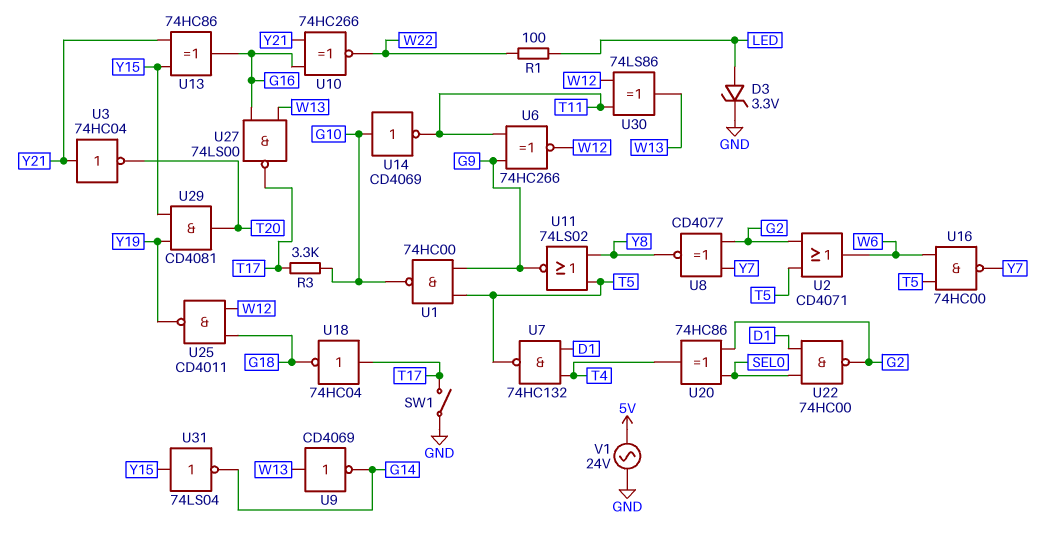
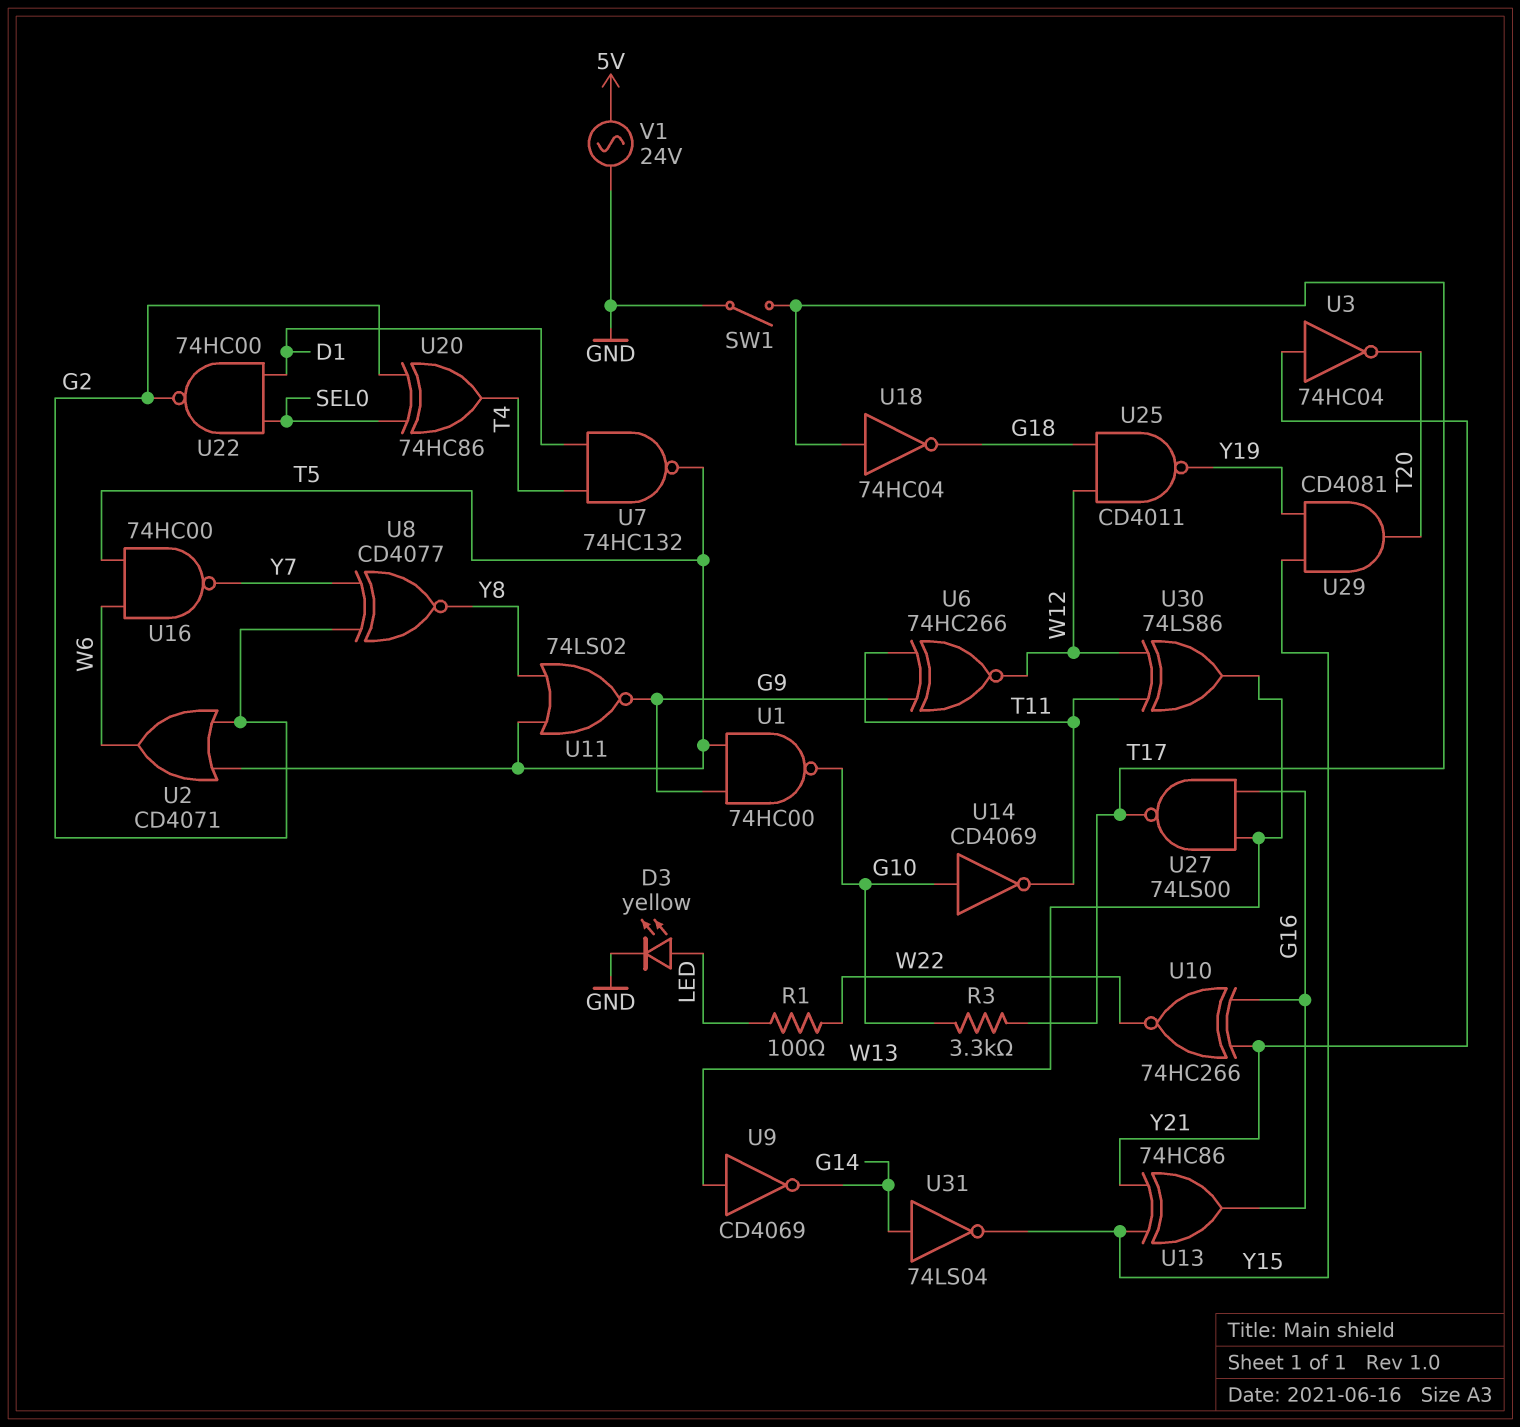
D3: zener 3.3V (A LED, K GND) -> LED yellow (A LED, K GND)
U31: NOT 74LS04 (in Y15, out G14) -> NOT 74LS04 (in G14, out Y15)

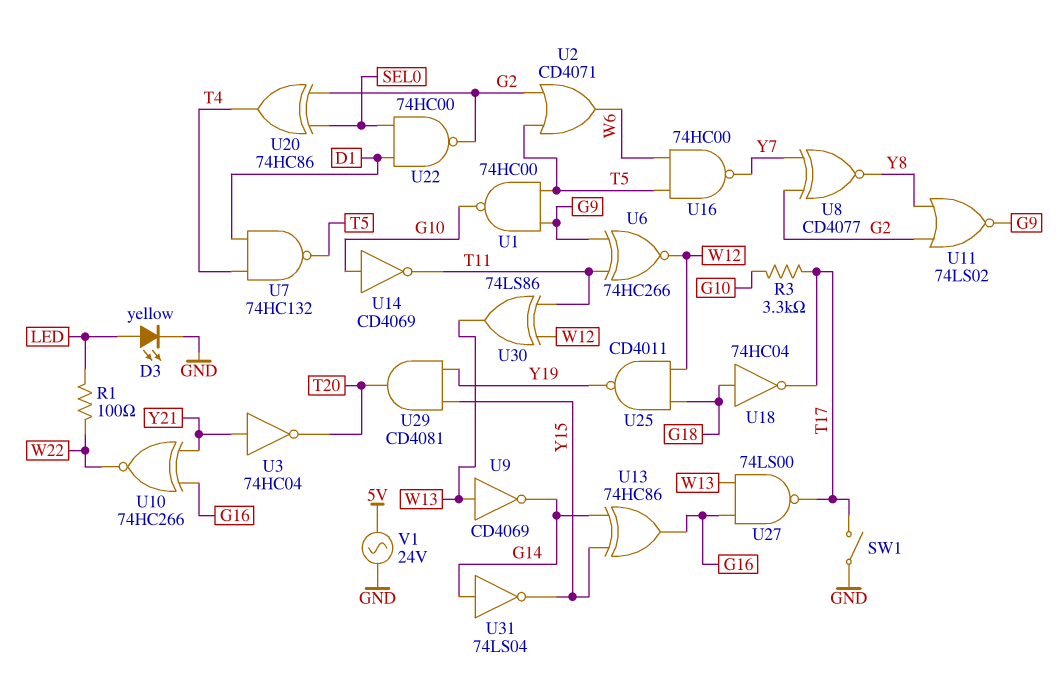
U11: NOR 74LS02 (in T5, in Y8, out G9) -> NOR 74LS02 (in G2, in Y8, out G9)
U13: XOR 74HC86 (in Y15, in Y21, out G16) -> XOR 74HC86 (in G14, in Y15, out G16)
U18: NOT 74HC04 (in T17, out G18) -> NOT 74HC04 (in G18, out T17)

